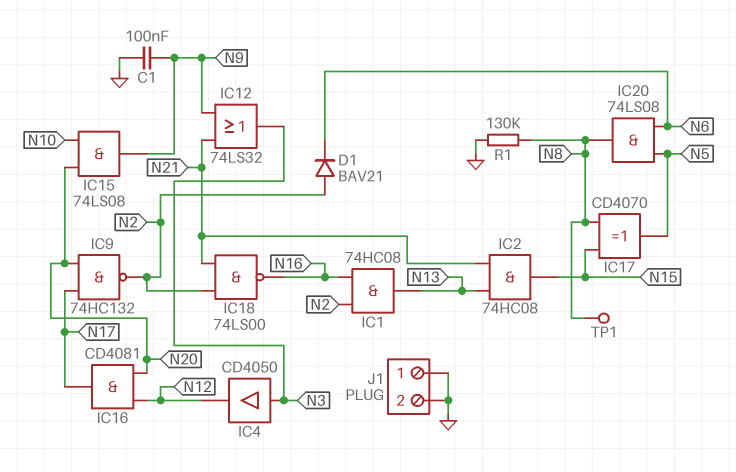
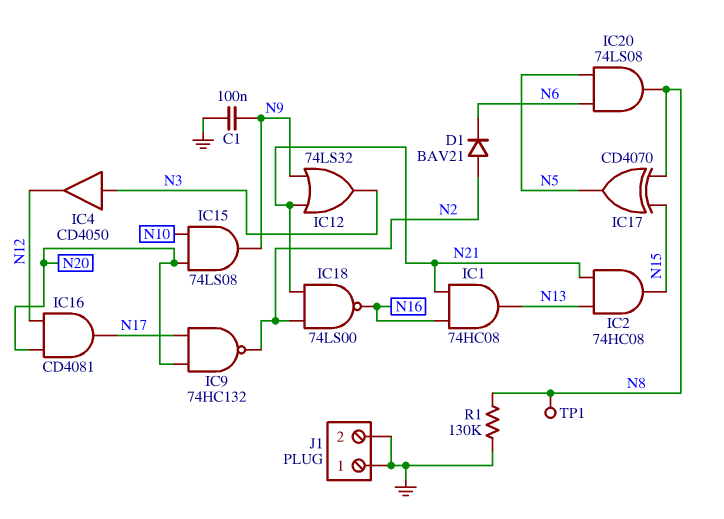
IC1: AND 74HC08 (in N2, in N16, out N13) -> AND 74HC08 (in N16, in N21, out N13)

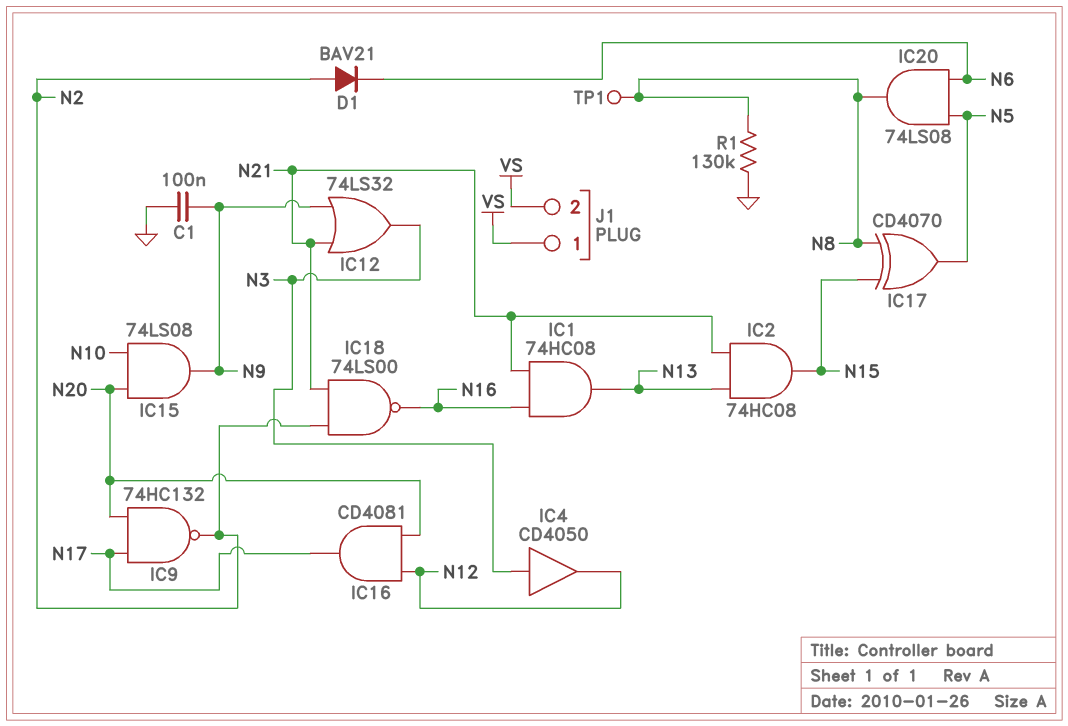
J1 pin 1: GND -> VS
J1 pin 2: GND -> VS

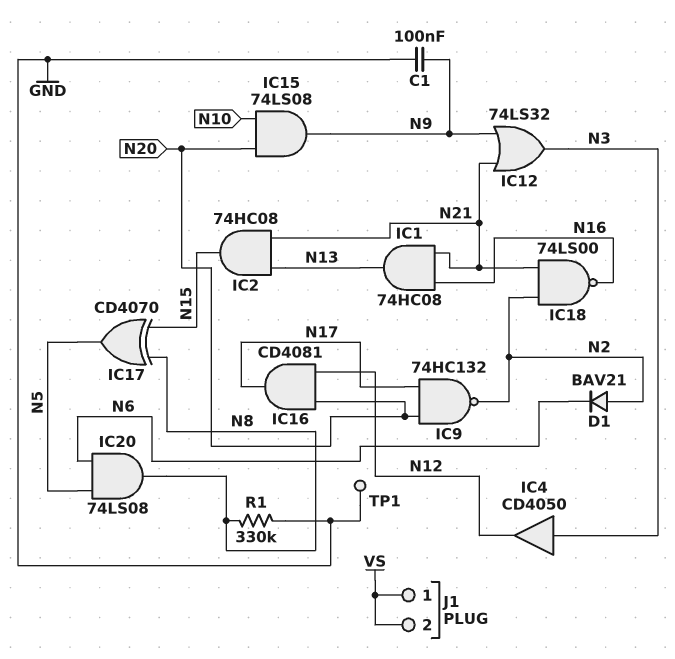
R1: 130k (GND, N8) -> 330k (GND, N8)
TP1: test point (N8) -> test point (GND)

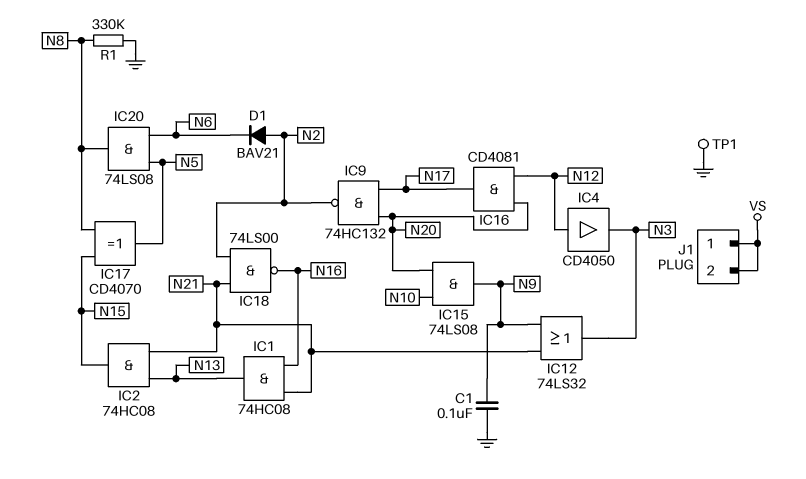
IC4: buffer CD4050 (in N3, out N12) -> buffer CD4050 (in N12, out N3)

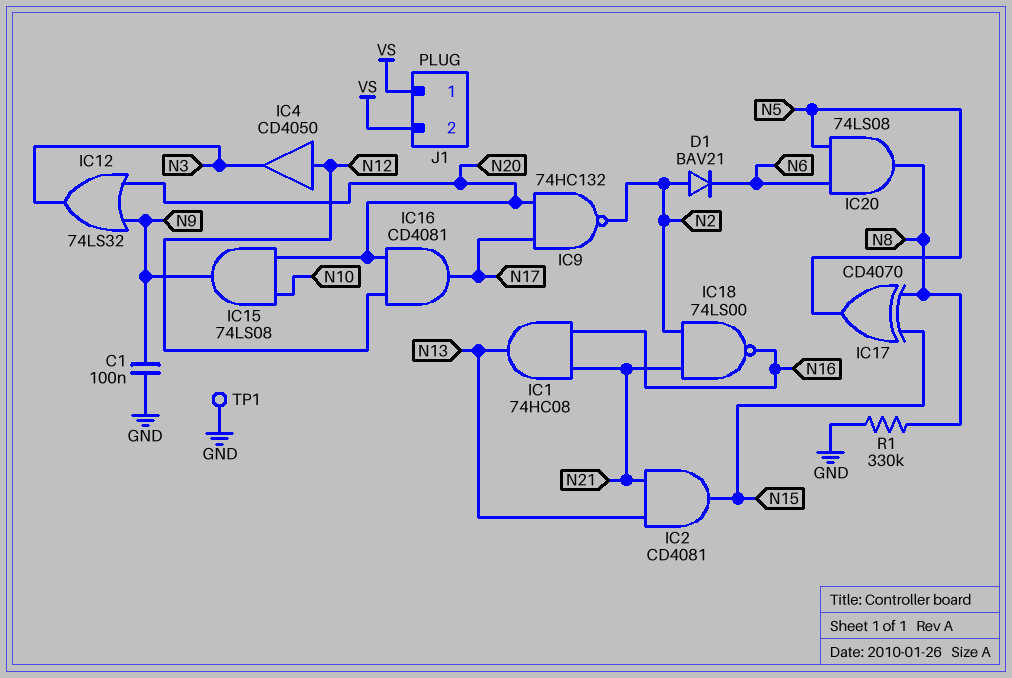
IC2: AND 74HC08 (in N13, in N21, out N15) -> AND CD4081 (in N13, in N21, out N15)
IC12: OR 74LS32 (in N9, in N21, out N3) -> OR 74LS32 (in N9, in N20, out N3)

